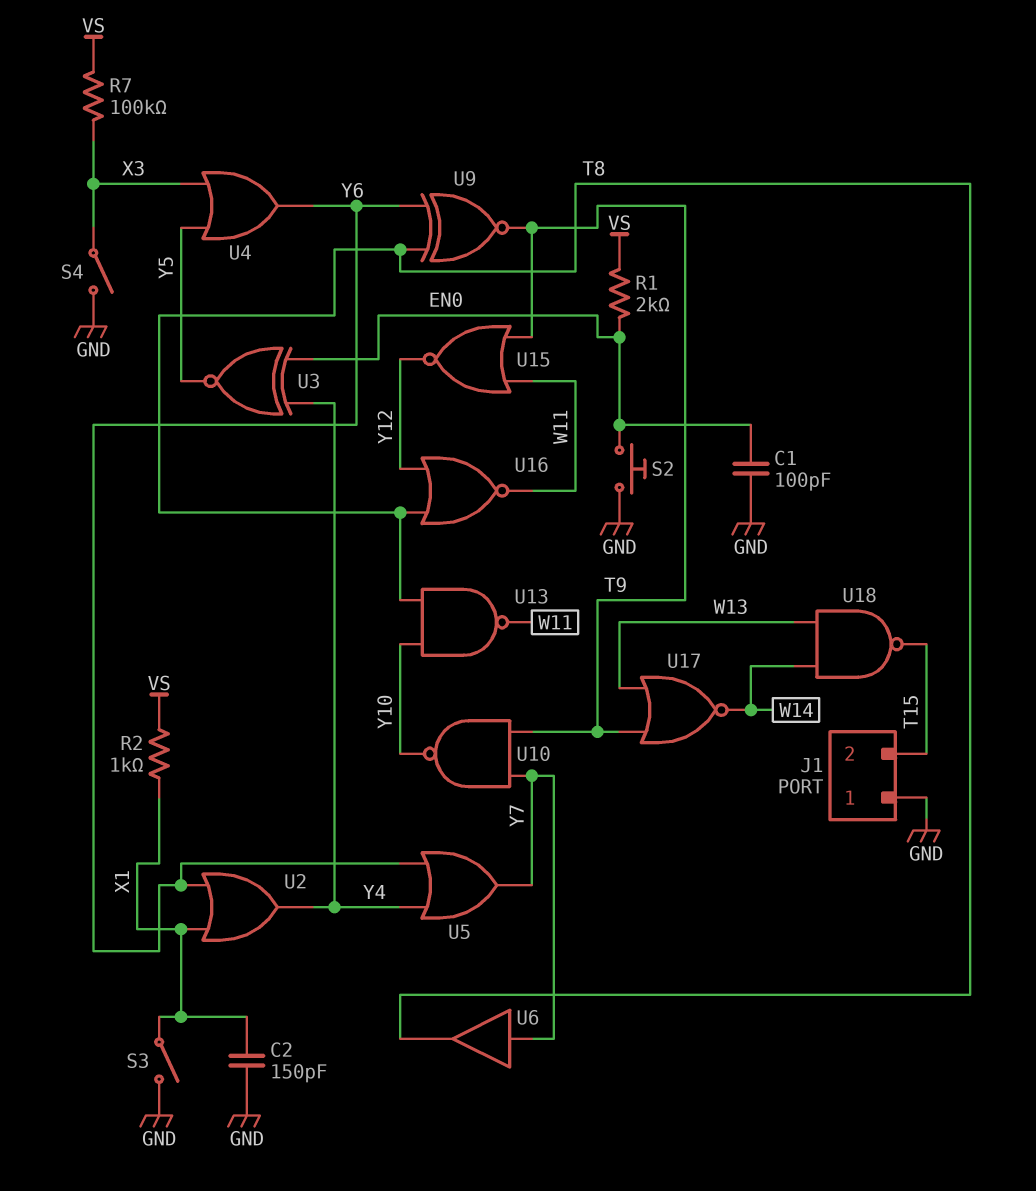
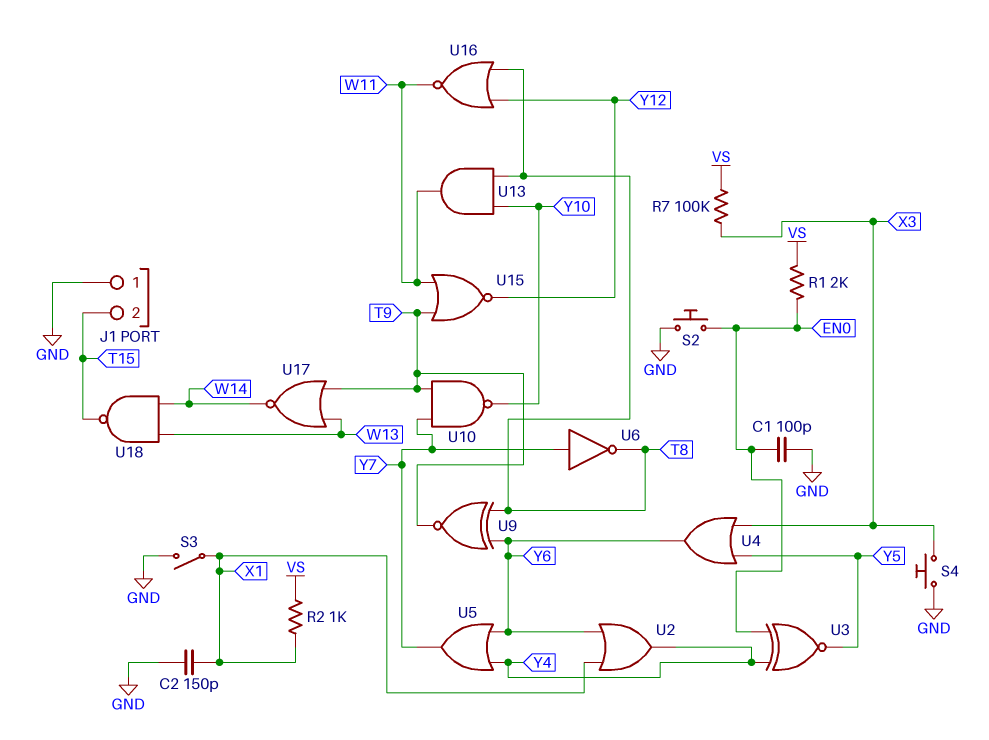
S4: switch (GND, X3) -> button (GND, X3)
U6: buffer (in Y7, out T8) -> NOT (in Y7, out T8)
U13: NAND (in T8, in Y10, out W11) -> AND (in T8, in Y10, out W11)

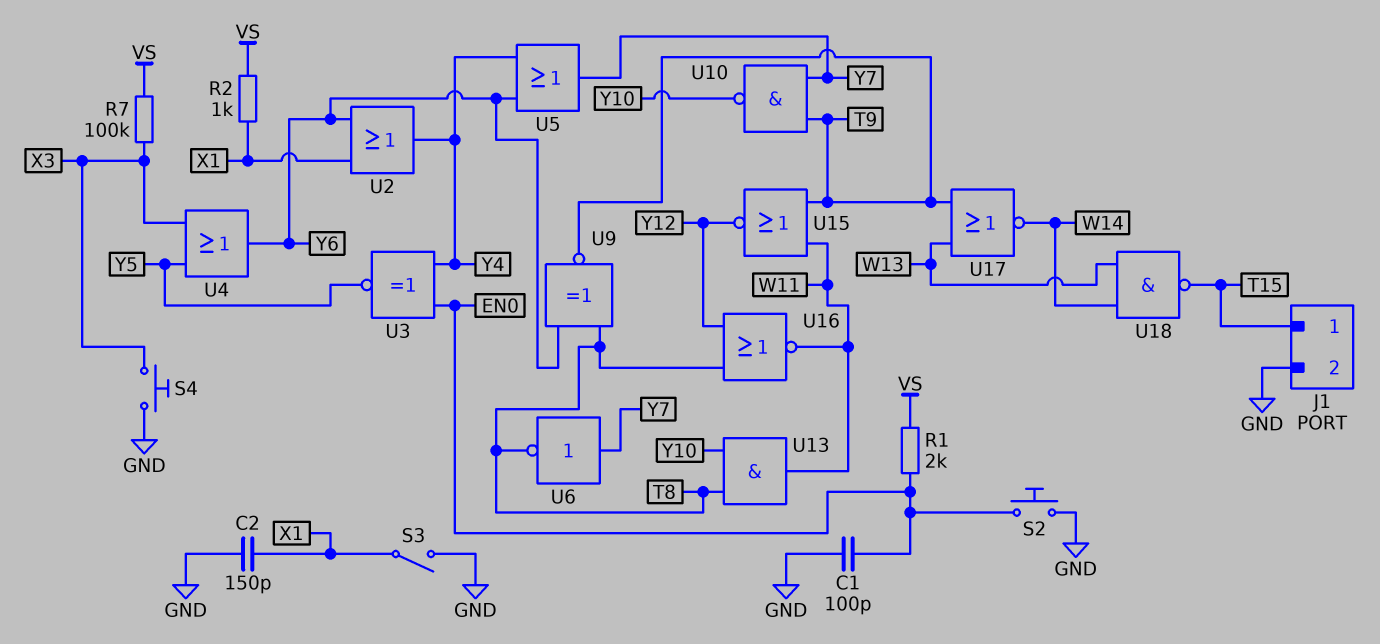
J1 pin 1: GND -> T15
J1 pin 2: T15 -> GND

